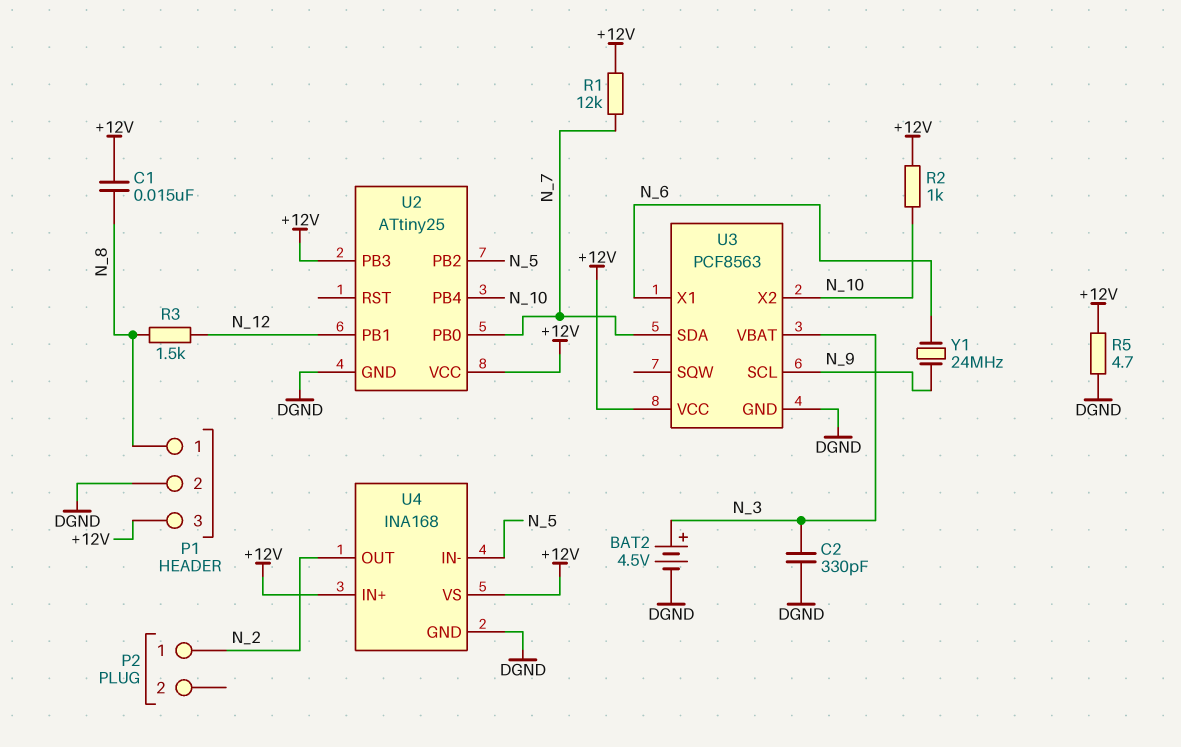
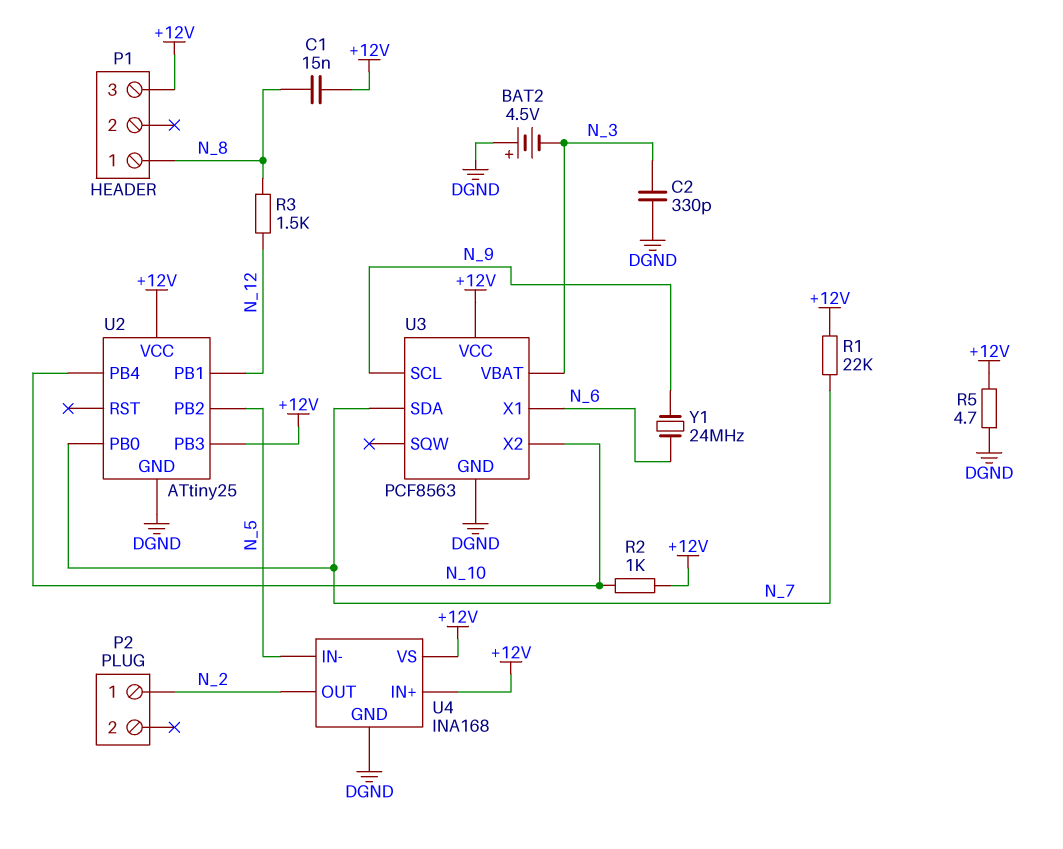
BAT2: 4.5V (plus N_3, minus DGND) -> 4.5V (plus DGND, minus N_3)
P1 pin 2: DGND -> none
R1: 12k (+12V, N_7) -> 22k (+12V, N_7)

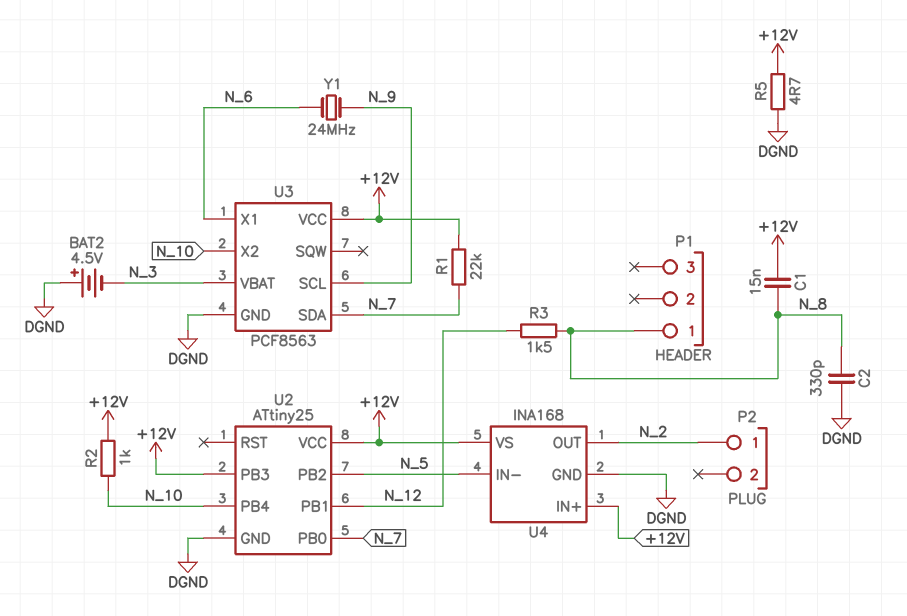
C2: 330pF (DGND, N_3) -> 330pF (DGND, N_8)
P1 pin 3: +12V -> none

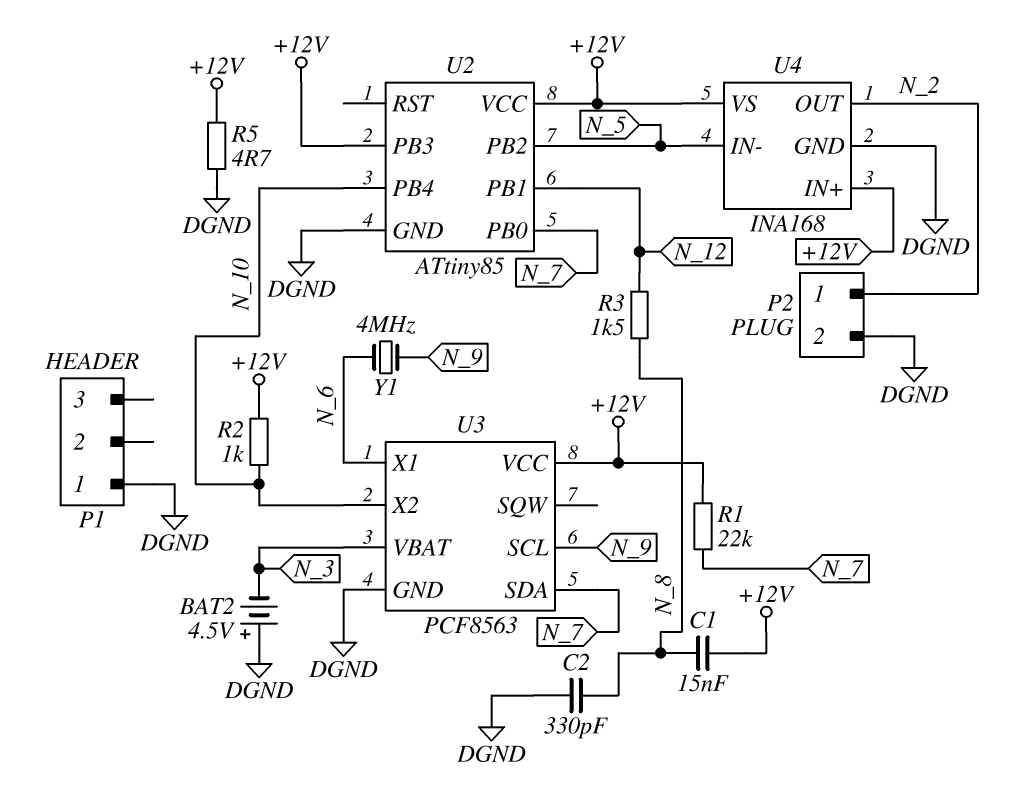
P1 pin 1: N_8 -> DGND
P2 pin 2: none -> DGND
U2: ATtiny25 -> ATtiny85
Y1: 24MHz (N_6, N_9) -> 4MHz (N_6, N_9)

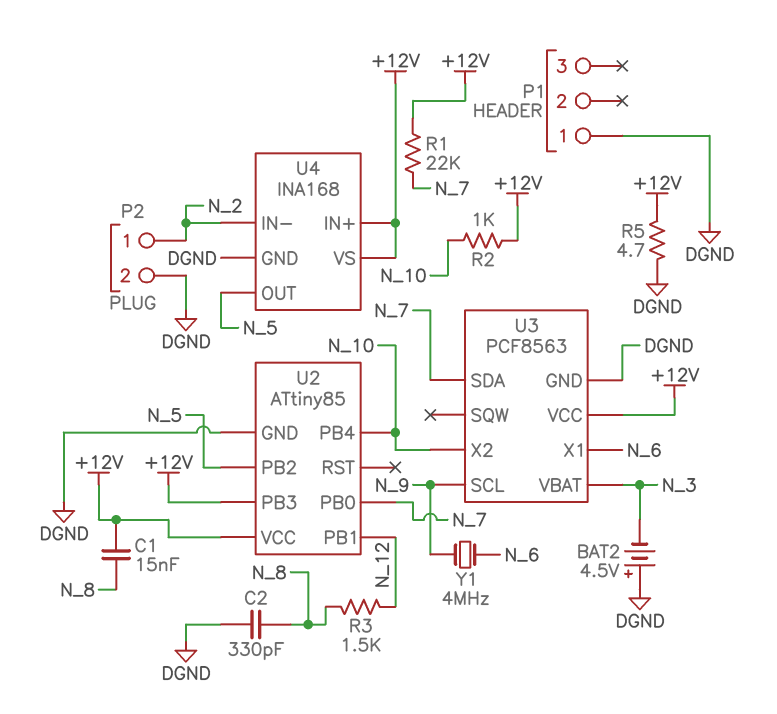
U4 pin IN-: N_5 -> N_2
U4 pin OUT: N_2 -> N_5

